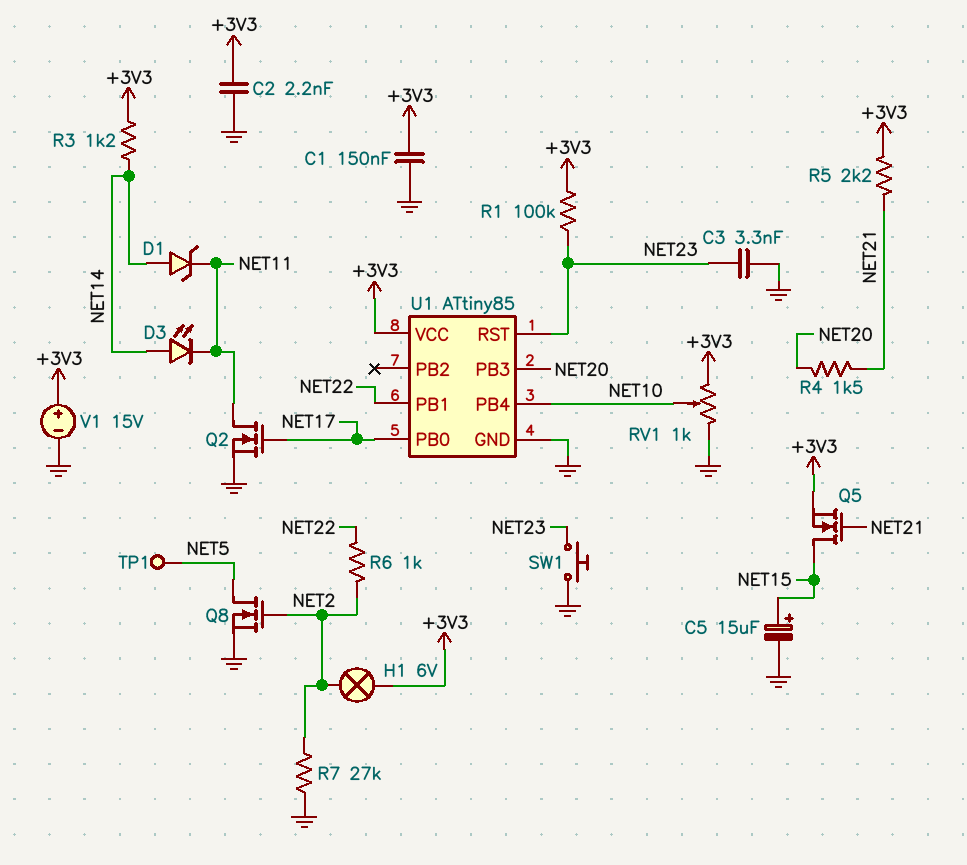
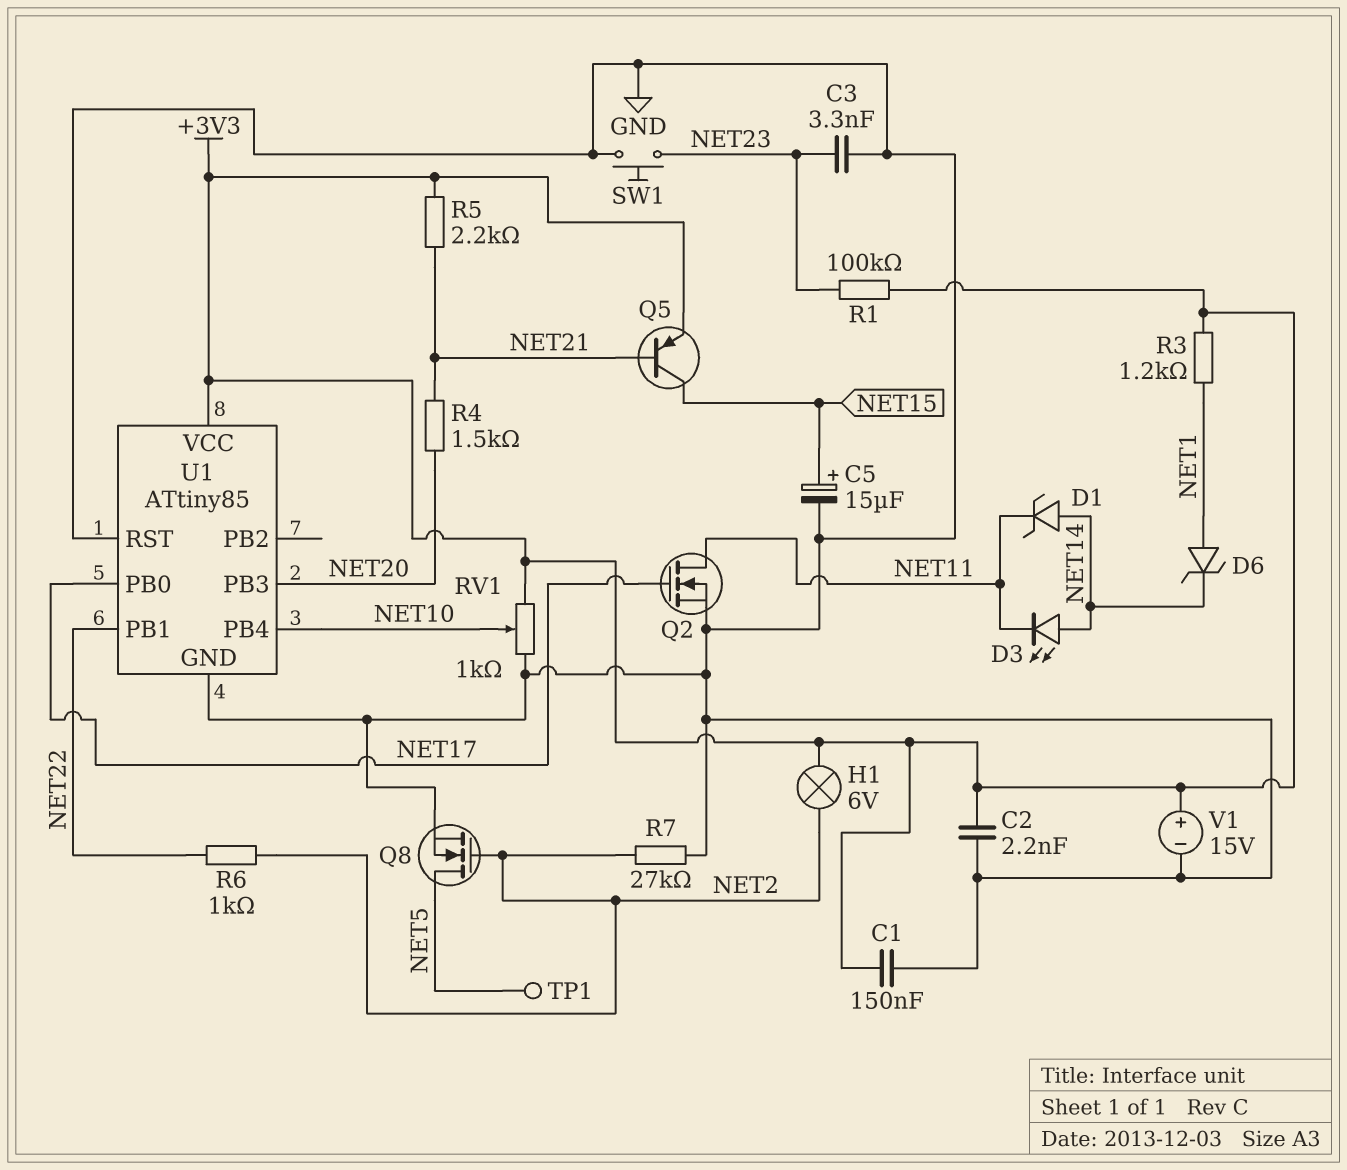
D6: none -> zener (A NET1, K NET14)
Q5: NMOS (G NET21, D NET15, S +3V3) -> PNP (B NET21, C NET15, E +3V3)
R3: 1.2k (+3V3, NET14) -> 1.2k (+3V3, NET1)
U1 pin RST: NET23 -> GND

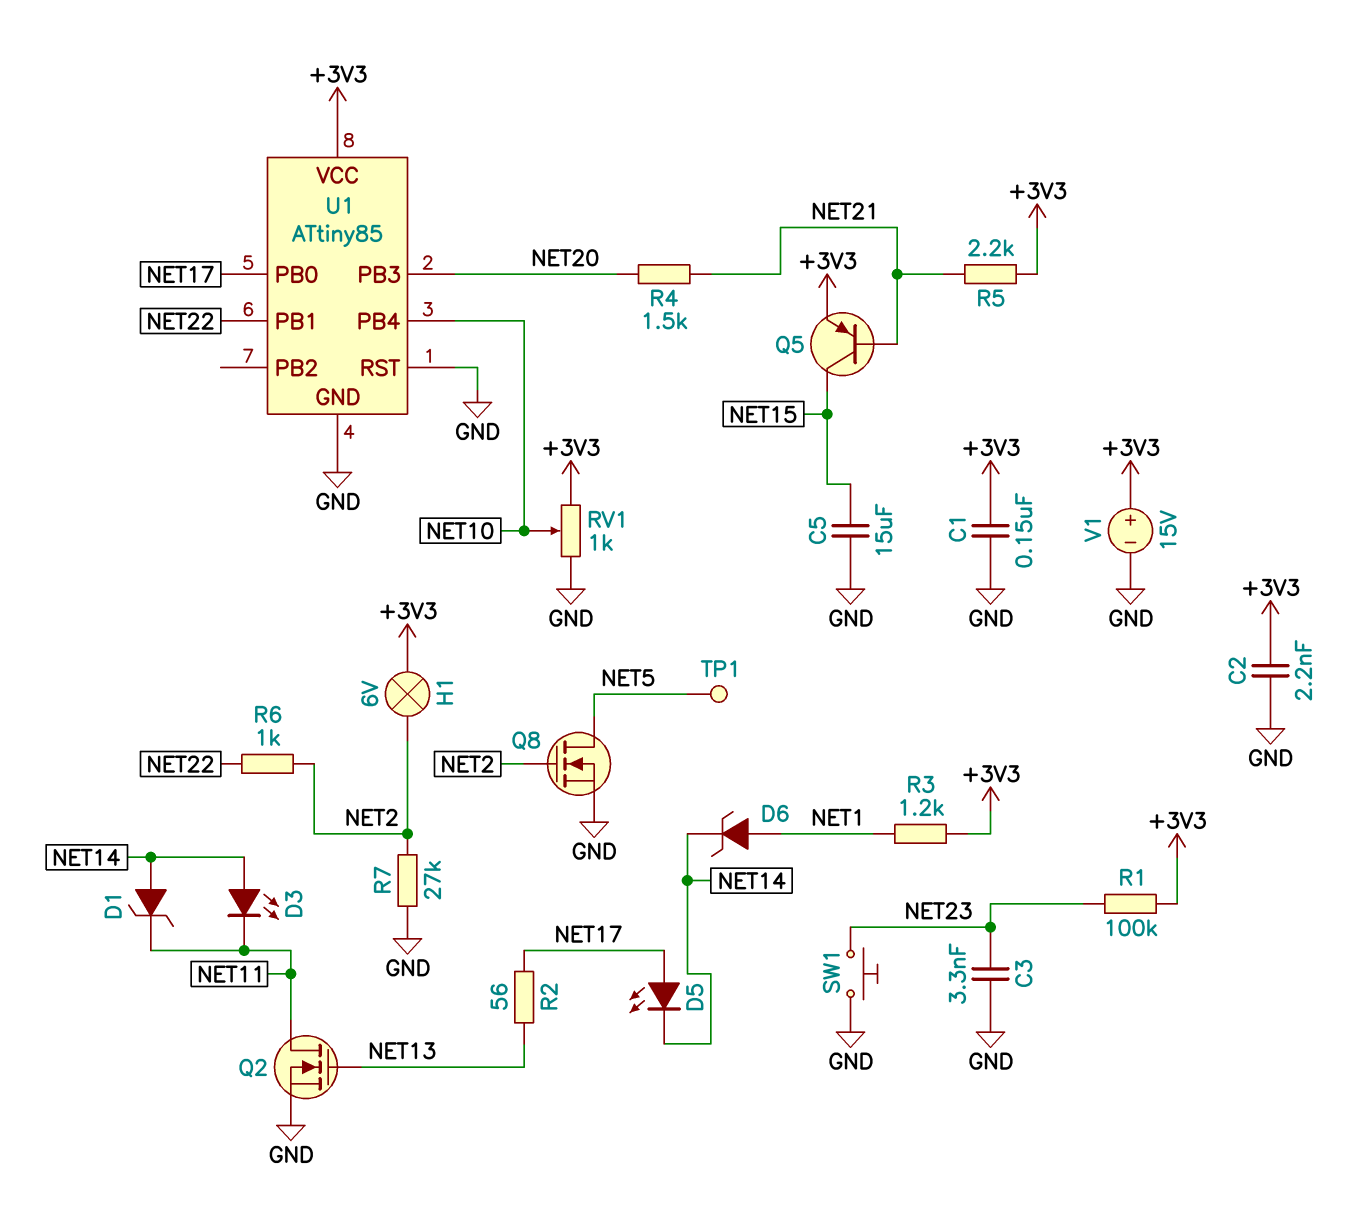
C5: 15uF (plus NET15, minus GND) -> 15uF (GND, NET15)
D5: none -> LED (A NET17, K NET14)
Q2: NMOS (G NET17, D NET11, S GND) -> NMOS (G NET13, D NET11, S GND)
R2: none -> 56 (NET13, NET17)

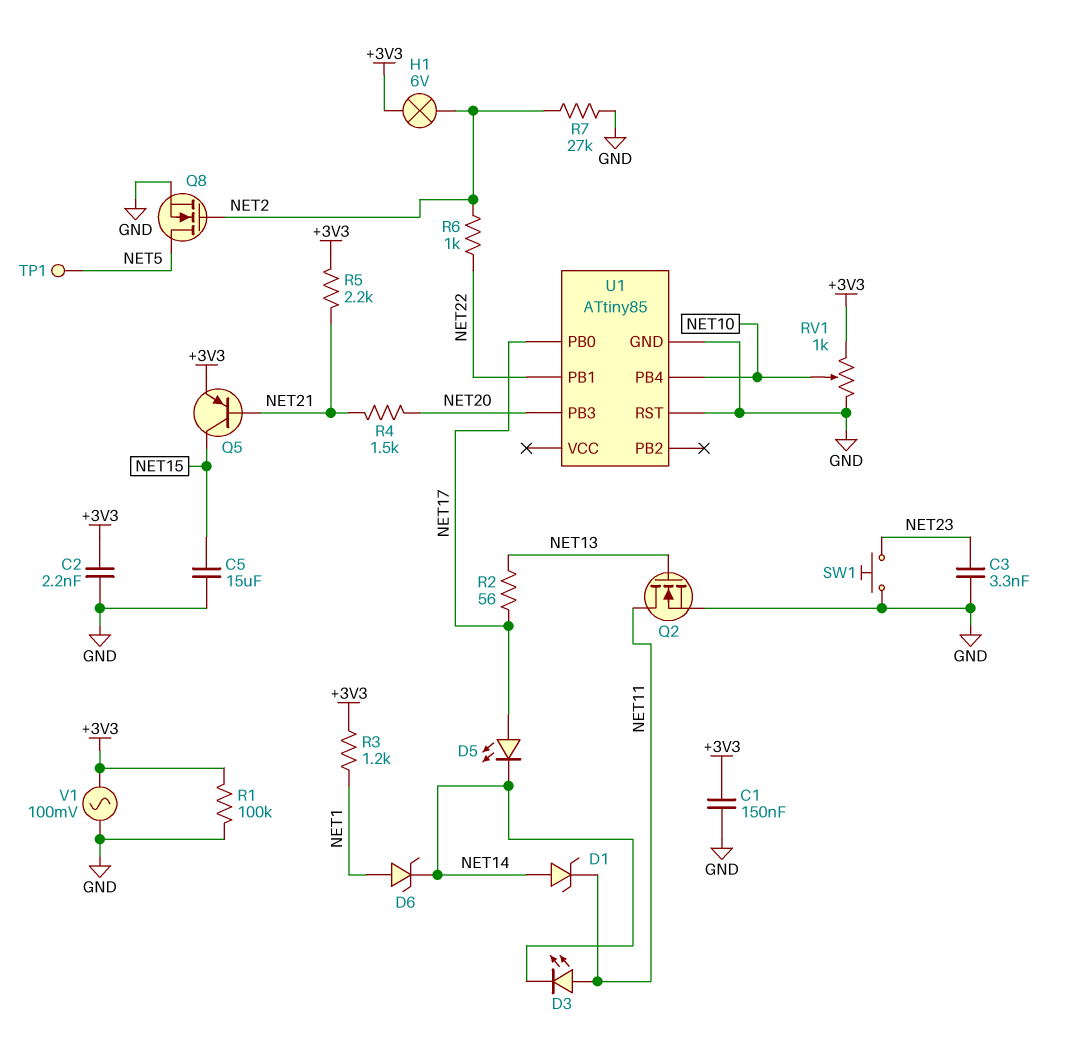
D3: LED (A NET14, K NET11) -> LED (A NET11, K NET14)
R1: 100k (+3V3, NET23) -> 100k (+3V3, GND)
U1 pin VCC: +3V3 -> none
V1: 15V (plus +3V3, minus GND) -> AC 100mV (+3V3, GND)

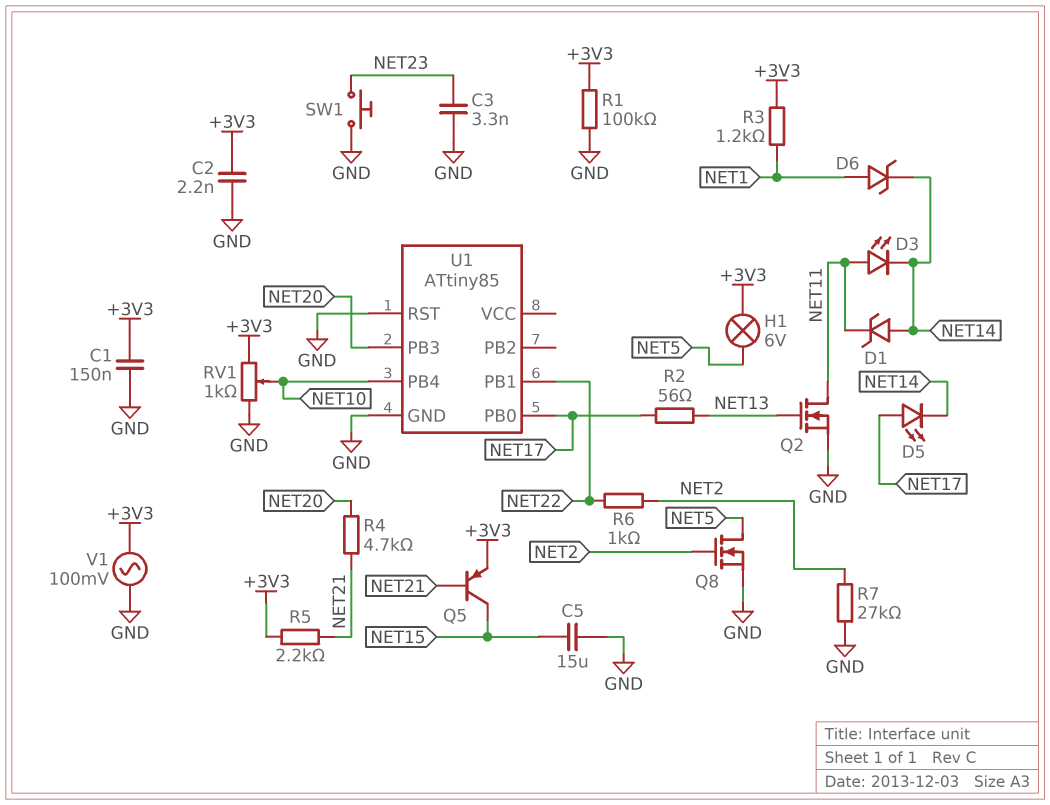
H1: lamp 6V (+3V3, NET2) -> lamp 6V (+3V3, NET5)
R4: 1.5k (NET20, NET21) -> 4.7k (NET20, NET21)
TP1: test point (NET5) -> none

